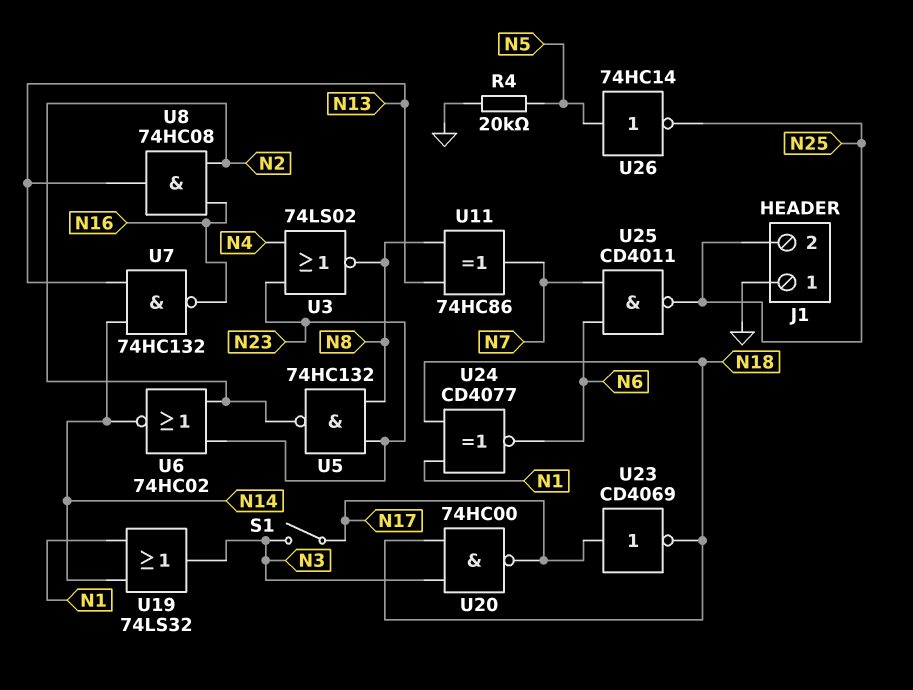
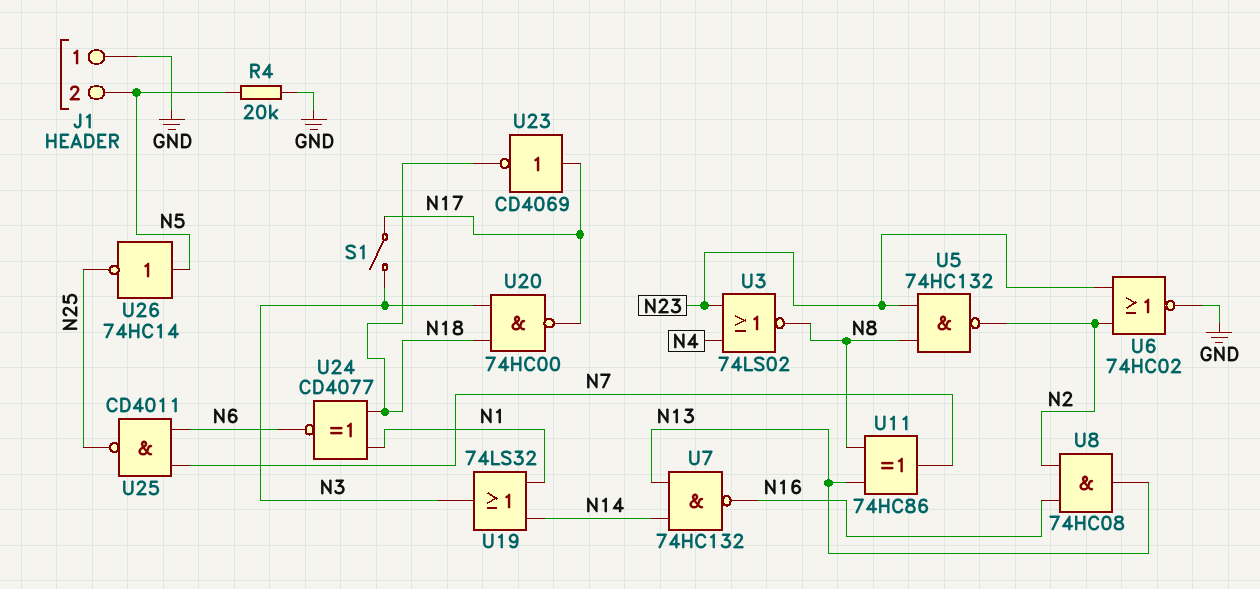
J1 pin 2: N25 -> N5
U6: NOR 74HC02 (in N2, in N23, out N14) -> NOR 74HC02 (in N2, in N23, out GND)

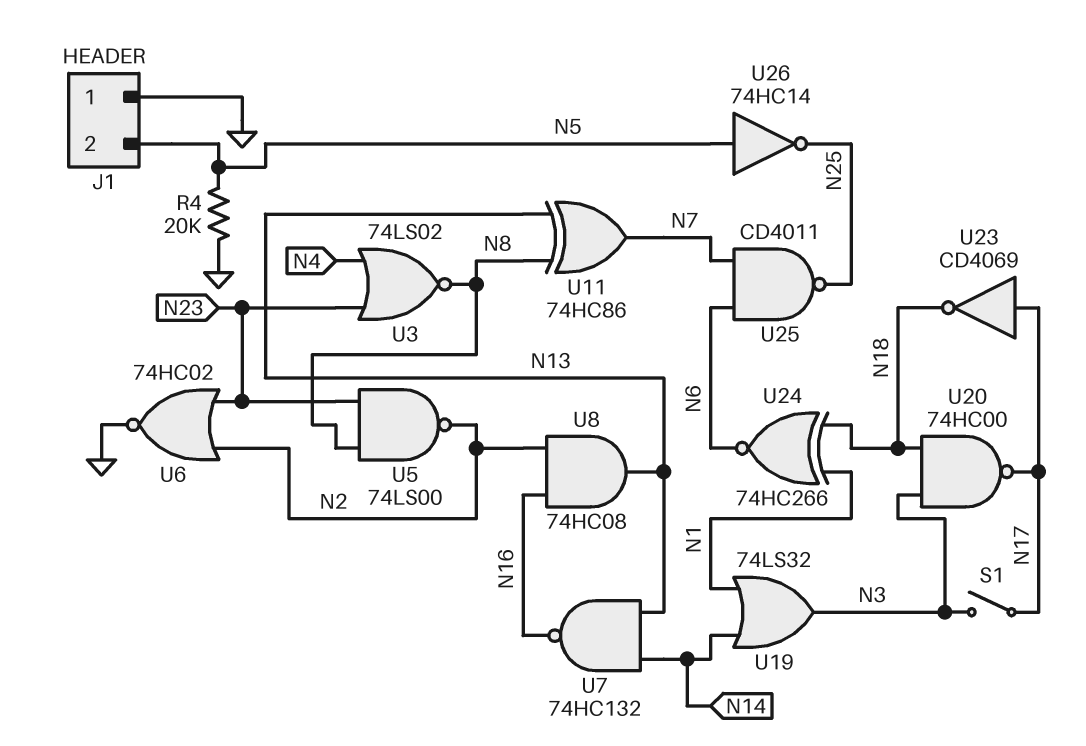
U5: NAND 74HC132 (in N8, in N23, out N2) -> NAND 74LS00 (in N8, in N23, out N2)
U24: XNOR CD4077 (in N1, in N18, out N6) -> XNOR 74HC266 (in N1, in N18, out N6)

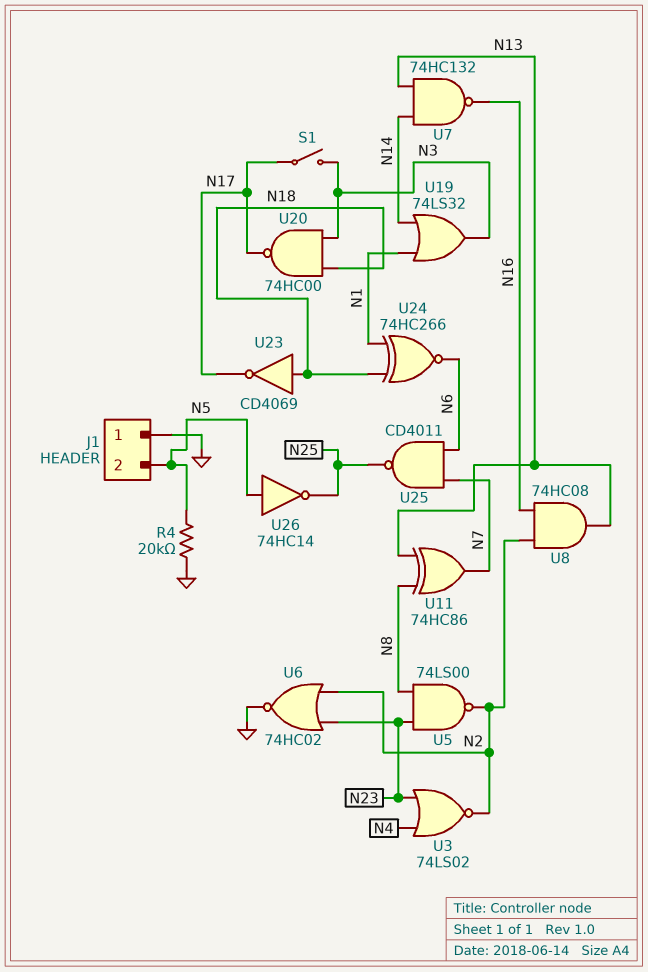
U3: NOR 74LS02 (in N4, in N23, out N8) -> NOR 74LS02 (in N4, in N23, out N2)
U23: NOT CD4069 (in N17, out N18) -> NOT CD4069 (in N18, out N17)

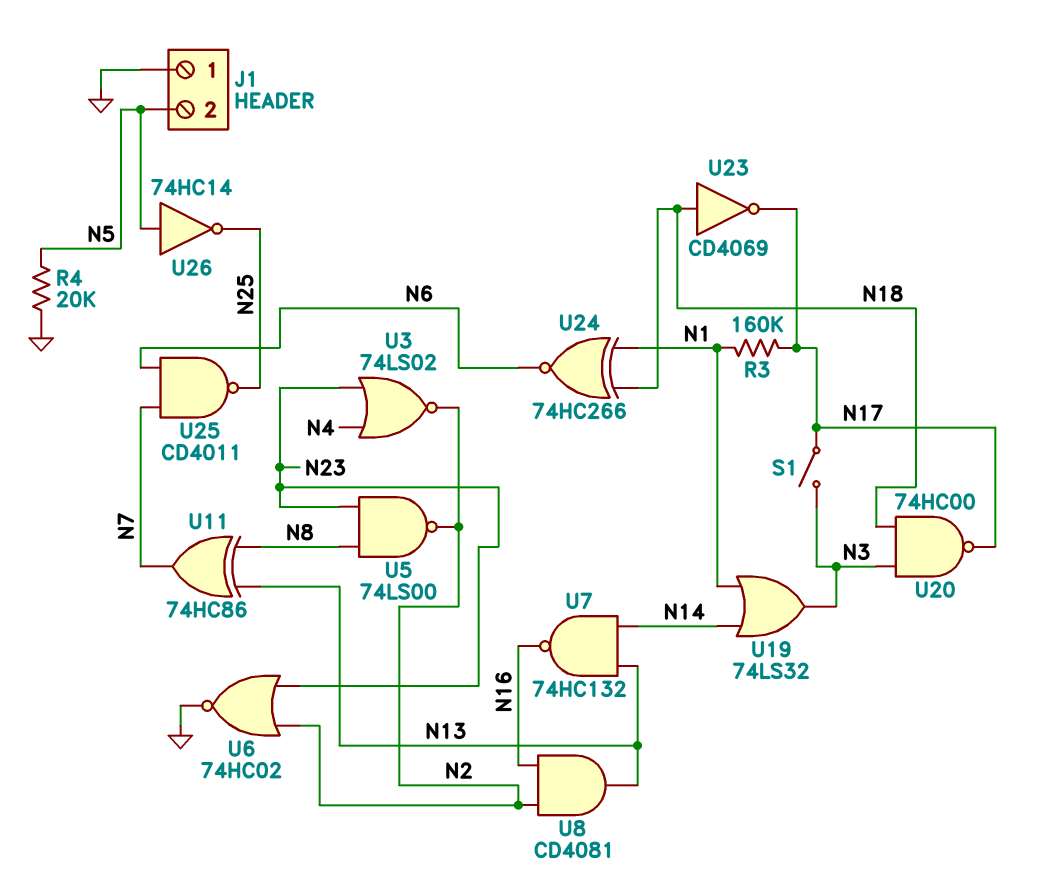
R3: none -> 160k (N1, N17)
U8: AND 74HC08 (in N2, in N16, out N13) -> AND CD4081 (in N2, in N16, out N13)

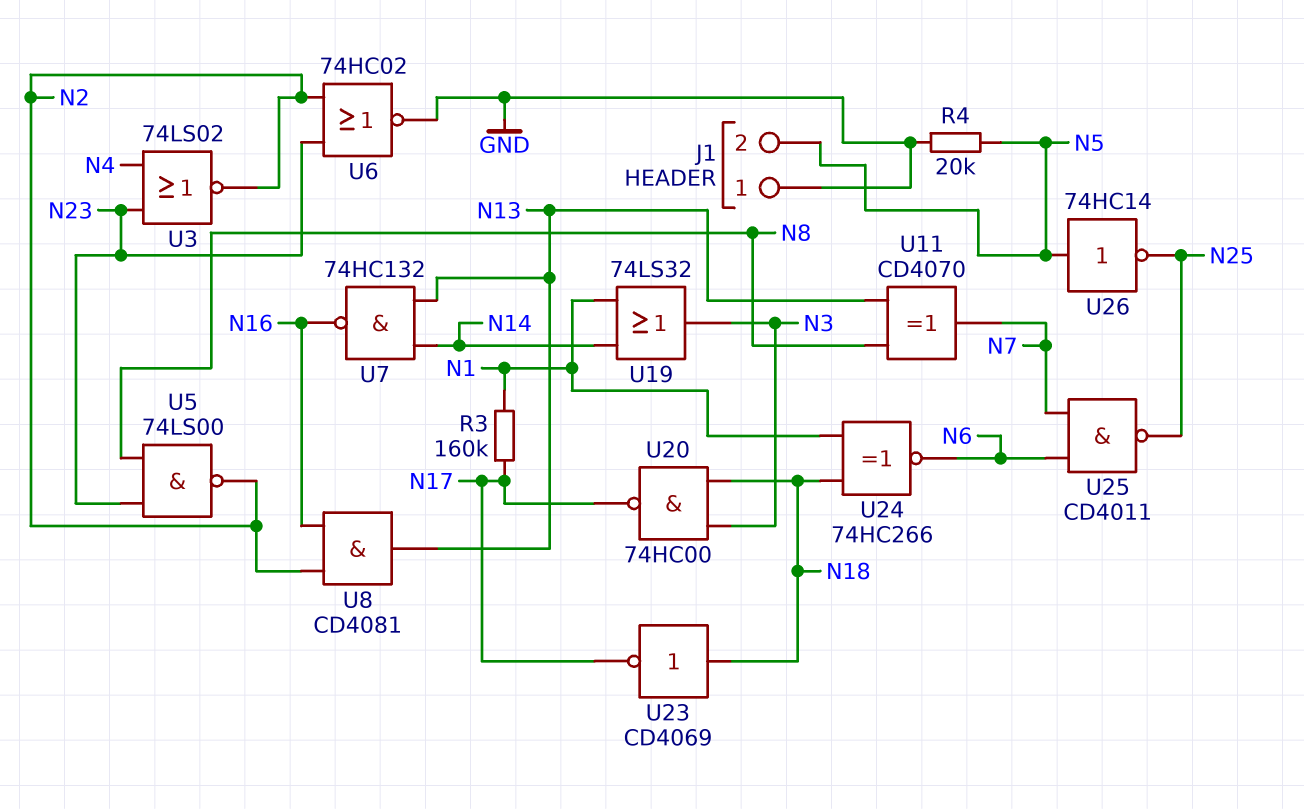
S1: switch (N3, N17) -> none
U11: XOR 74HC86 (in N8, in N13, out N7) -> XOR CD4070 (in N8, in N13, out N7)

